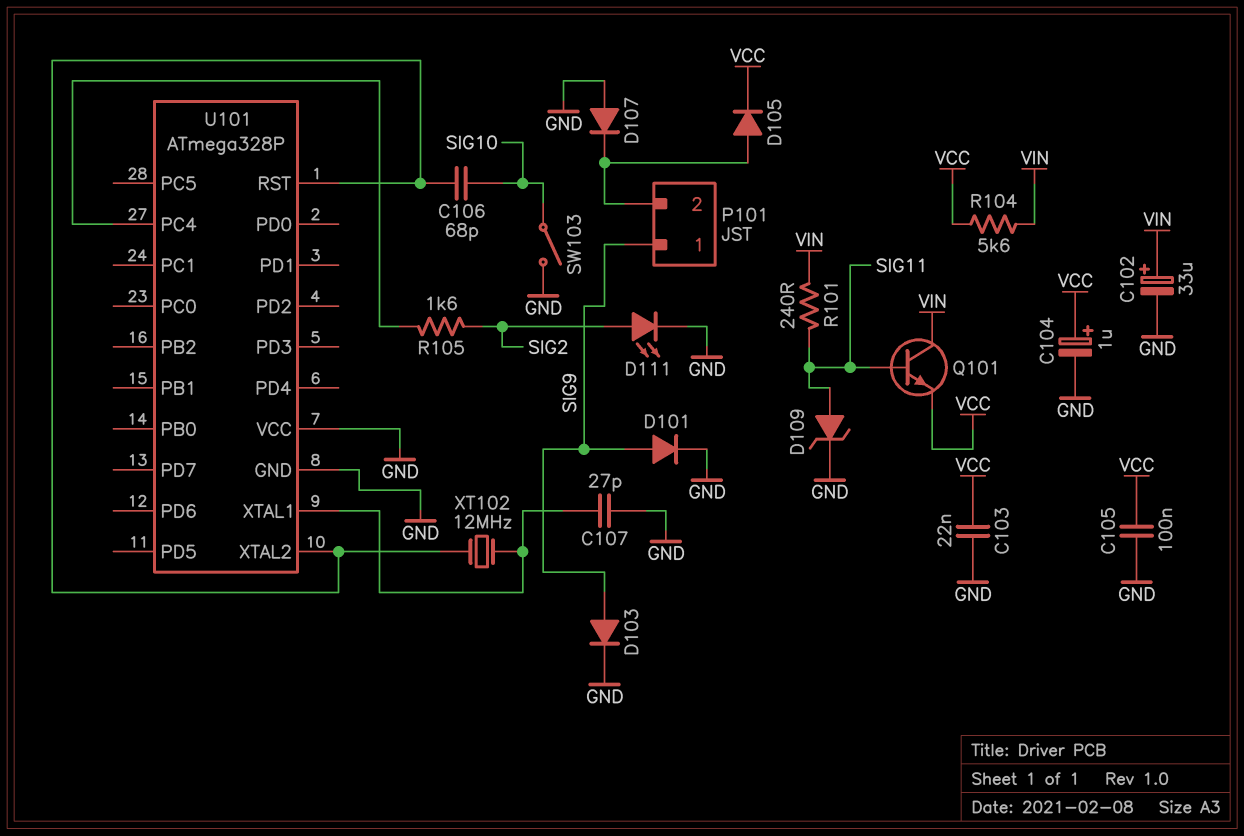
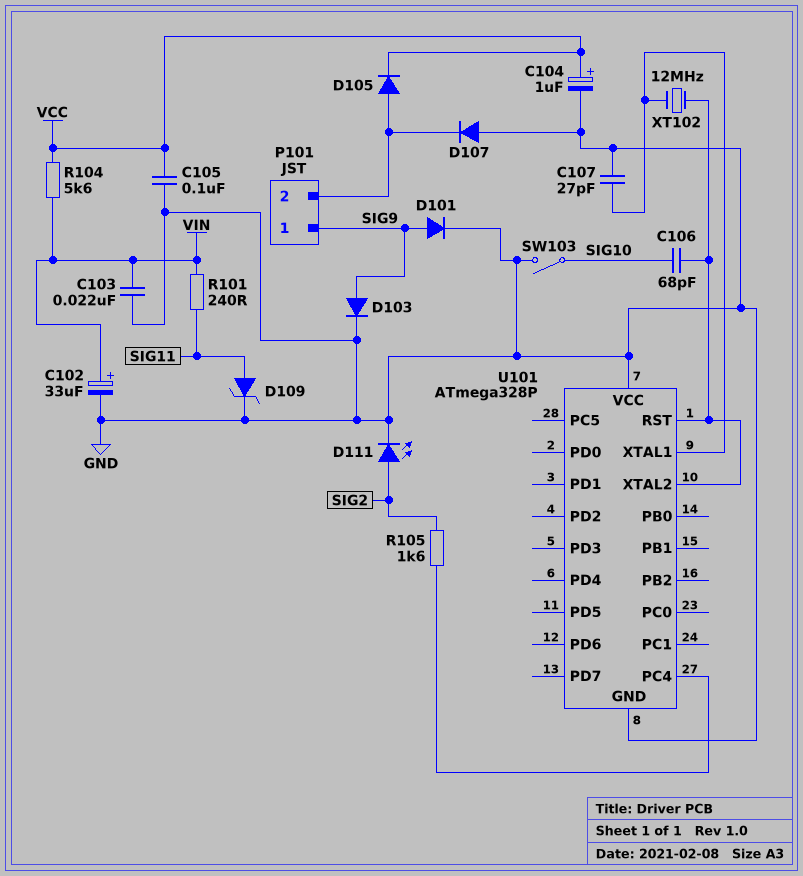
C103: 22nF (GND, VCC) -> 22nF (GND, VIN)
Q101: NPN (B SIG11, C VIN, E VCC) -> none

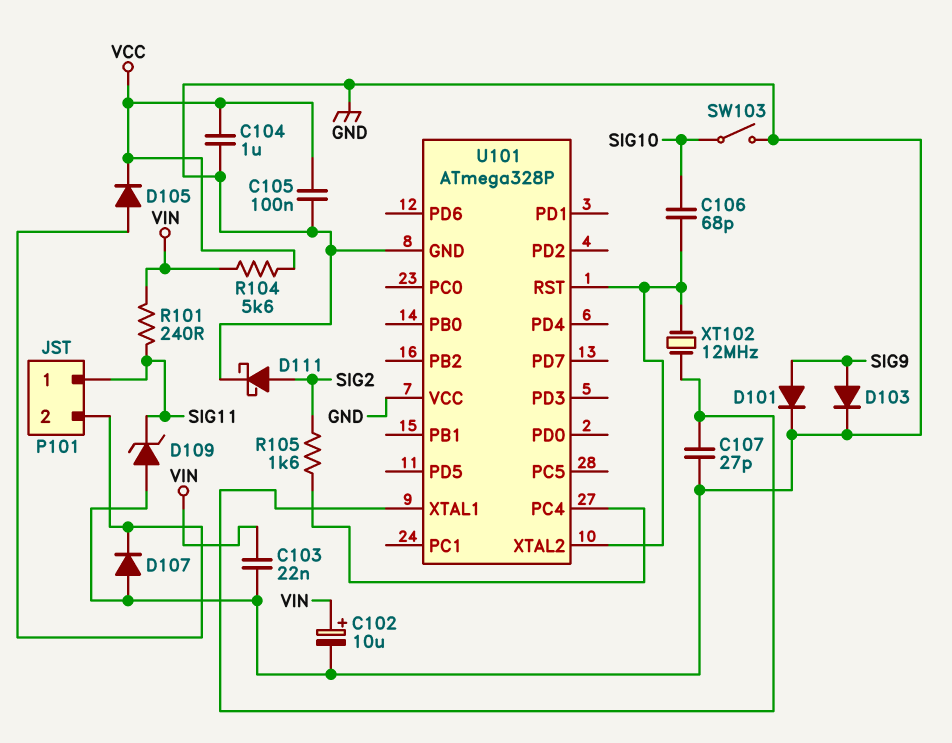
C102: 33uF (plus VIN, minus GND) -> 10uF (plus VIN, minus GND)
C104: 1uF (plus VCC, minus GND) -> 1uF (GND, VCC)
D109: zener (A SIG11, K GND) -> zener (A GND, K SIG11)
D111: LED (A SIG2, K GND) -> schottky (A SIG2, K GND)
P101 pin 1: SIG9 -> SIG11

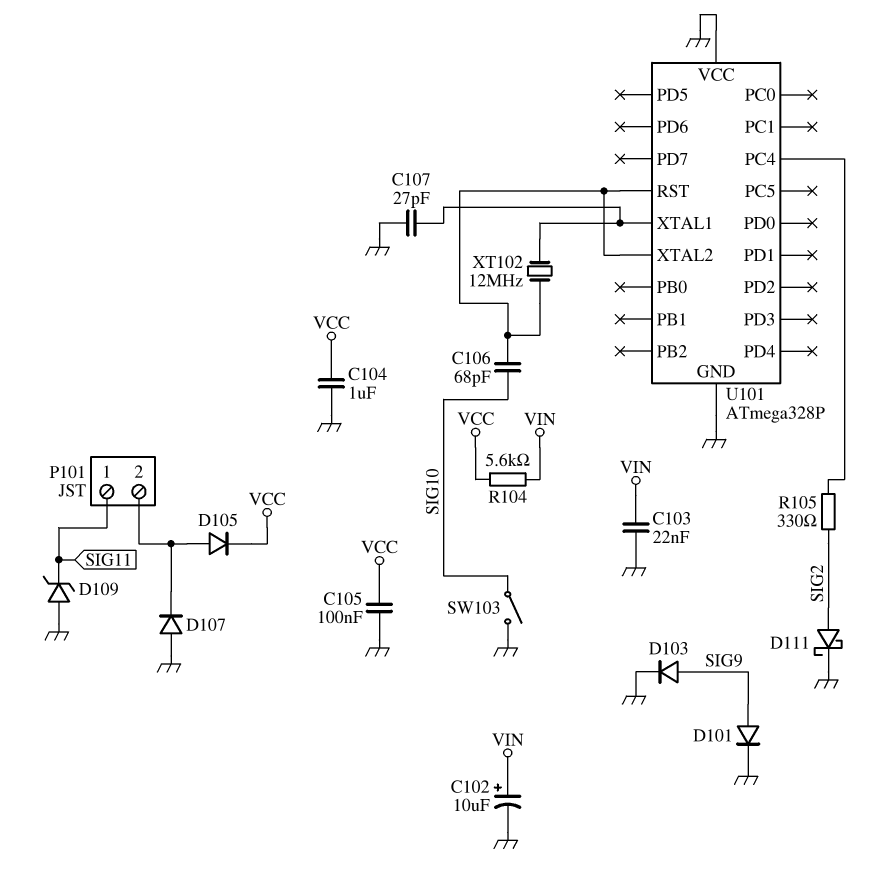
R101: 240 (SIG11, VIN) -> none
R105: 1.6k (SIG2, U101/PC4) -> 330 (SIG2, U101/PC4)

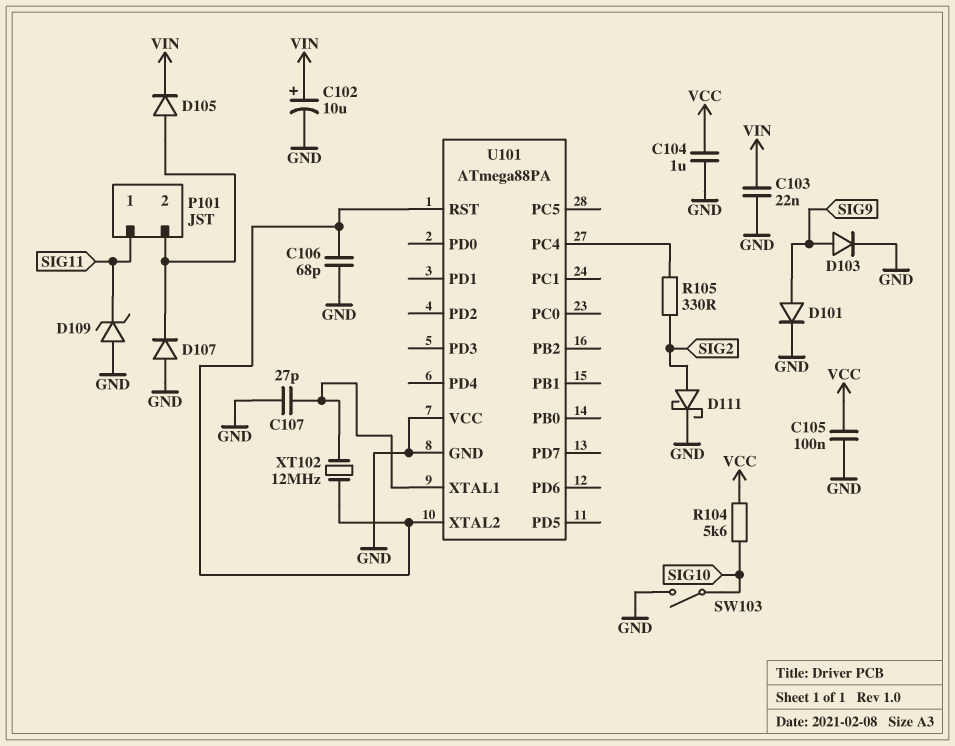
C106: 68pF (SIG10, U101/RST) -> 68pF (GND, U101/RST)
D105: diode (A P101/2, K VCC) -> diode (A P101/2, K VIN)
R104: 5.6k (VCC, VIN) -> 5.6k (SIG10, VCC)
U101: ATmega328P -> ATmega88PA

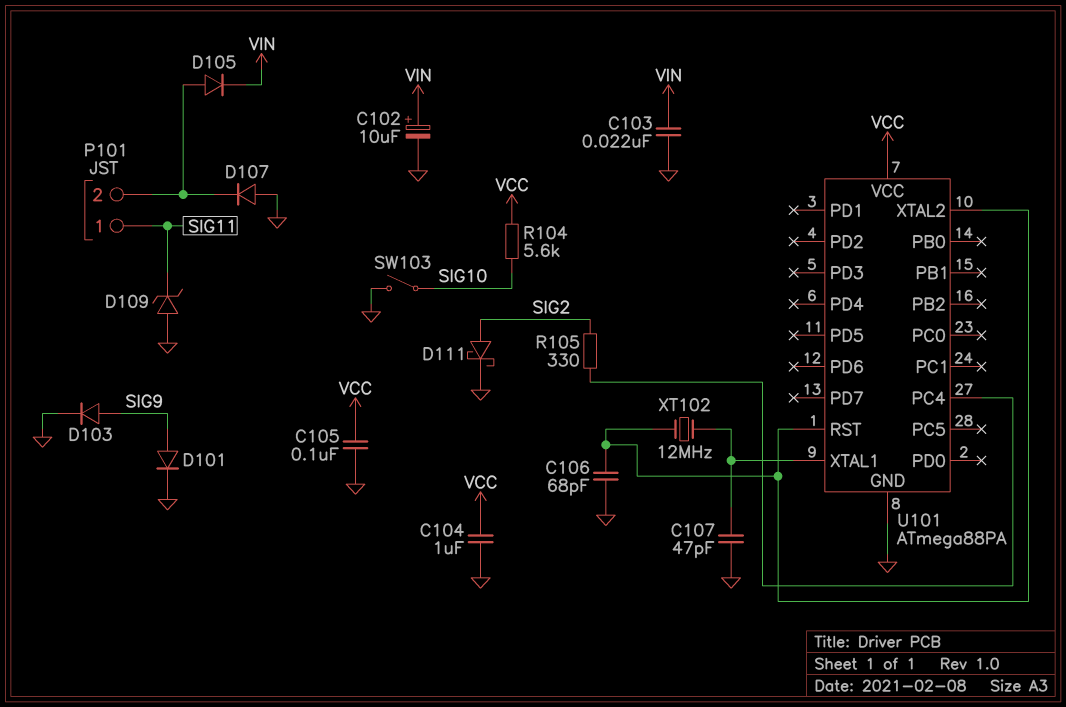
C107: 27pF (GND, U101/XTAL1) -> 47pF (GND, U101/XTAL1)
U101 pin VCC: GND -> VCC

